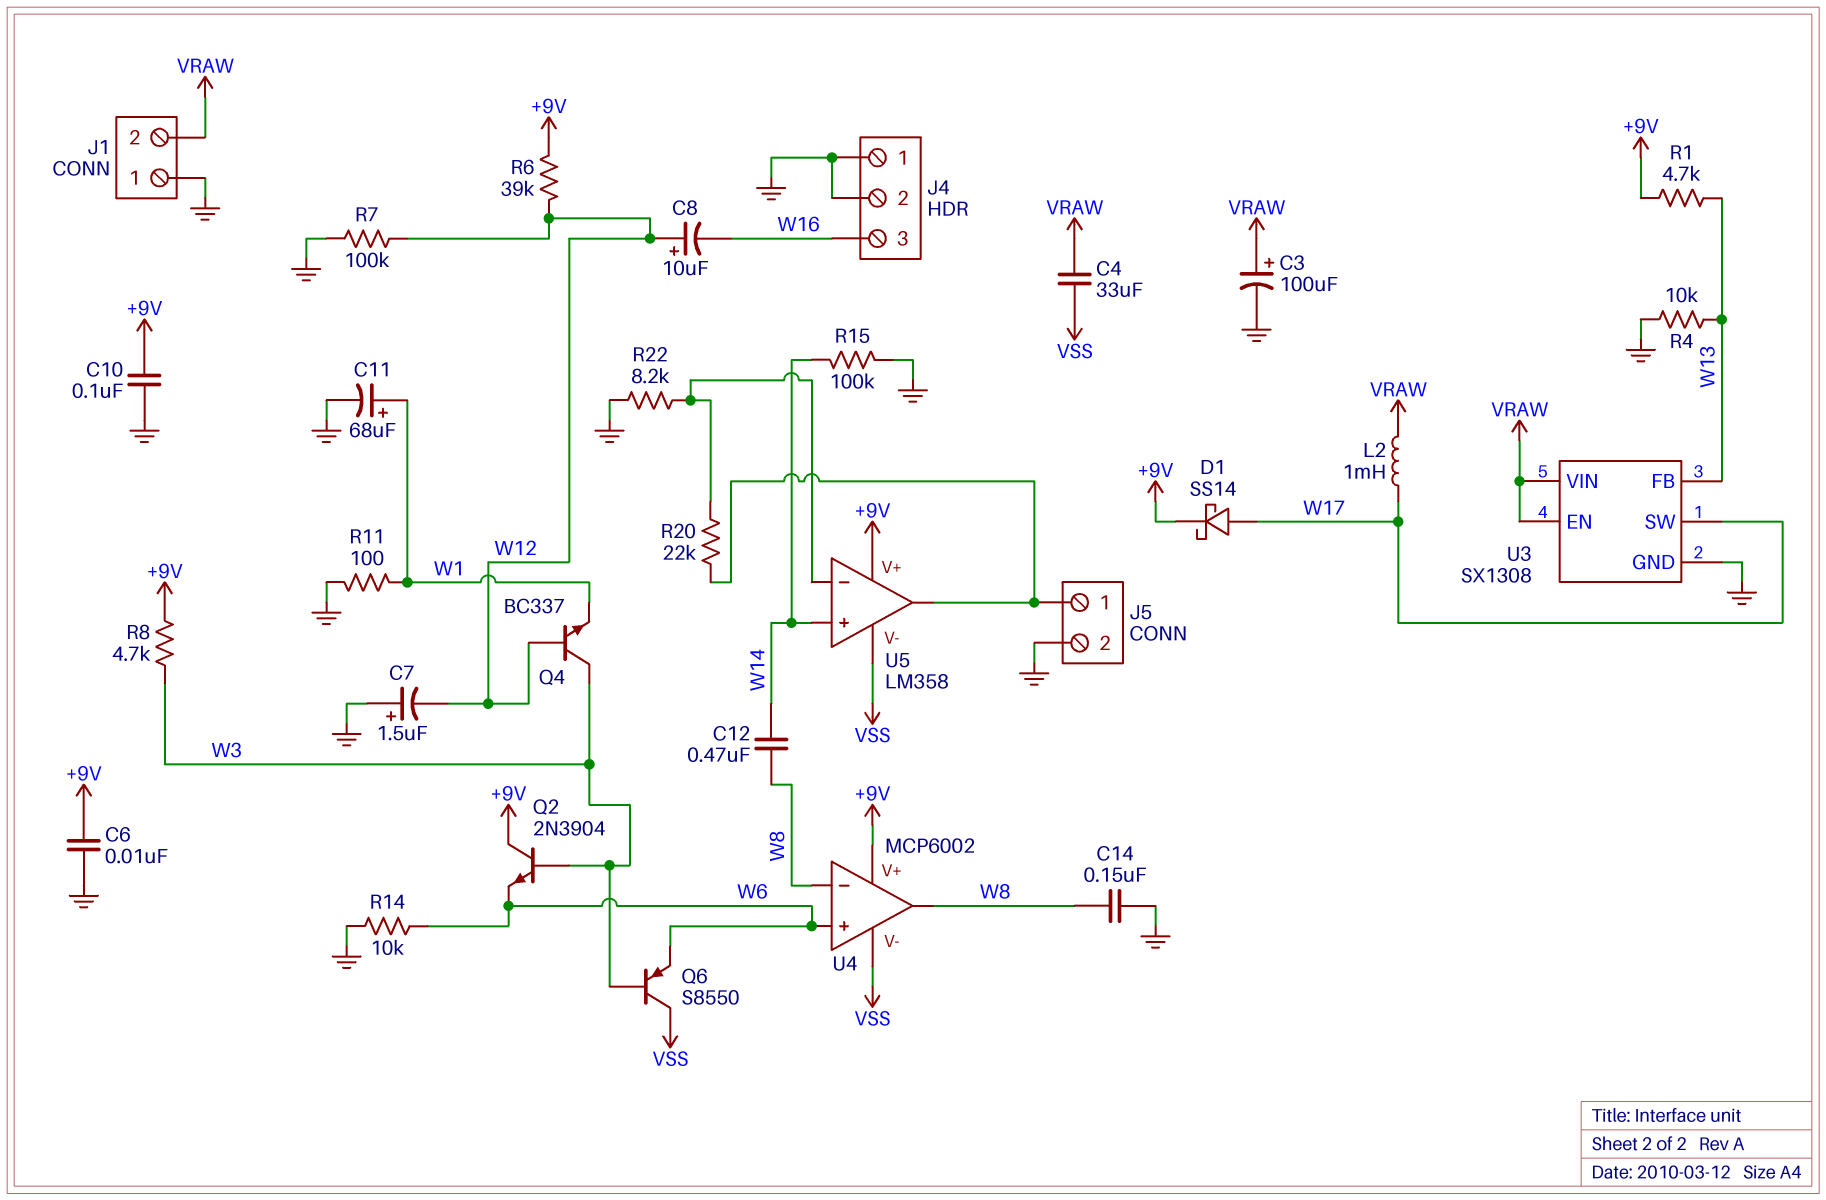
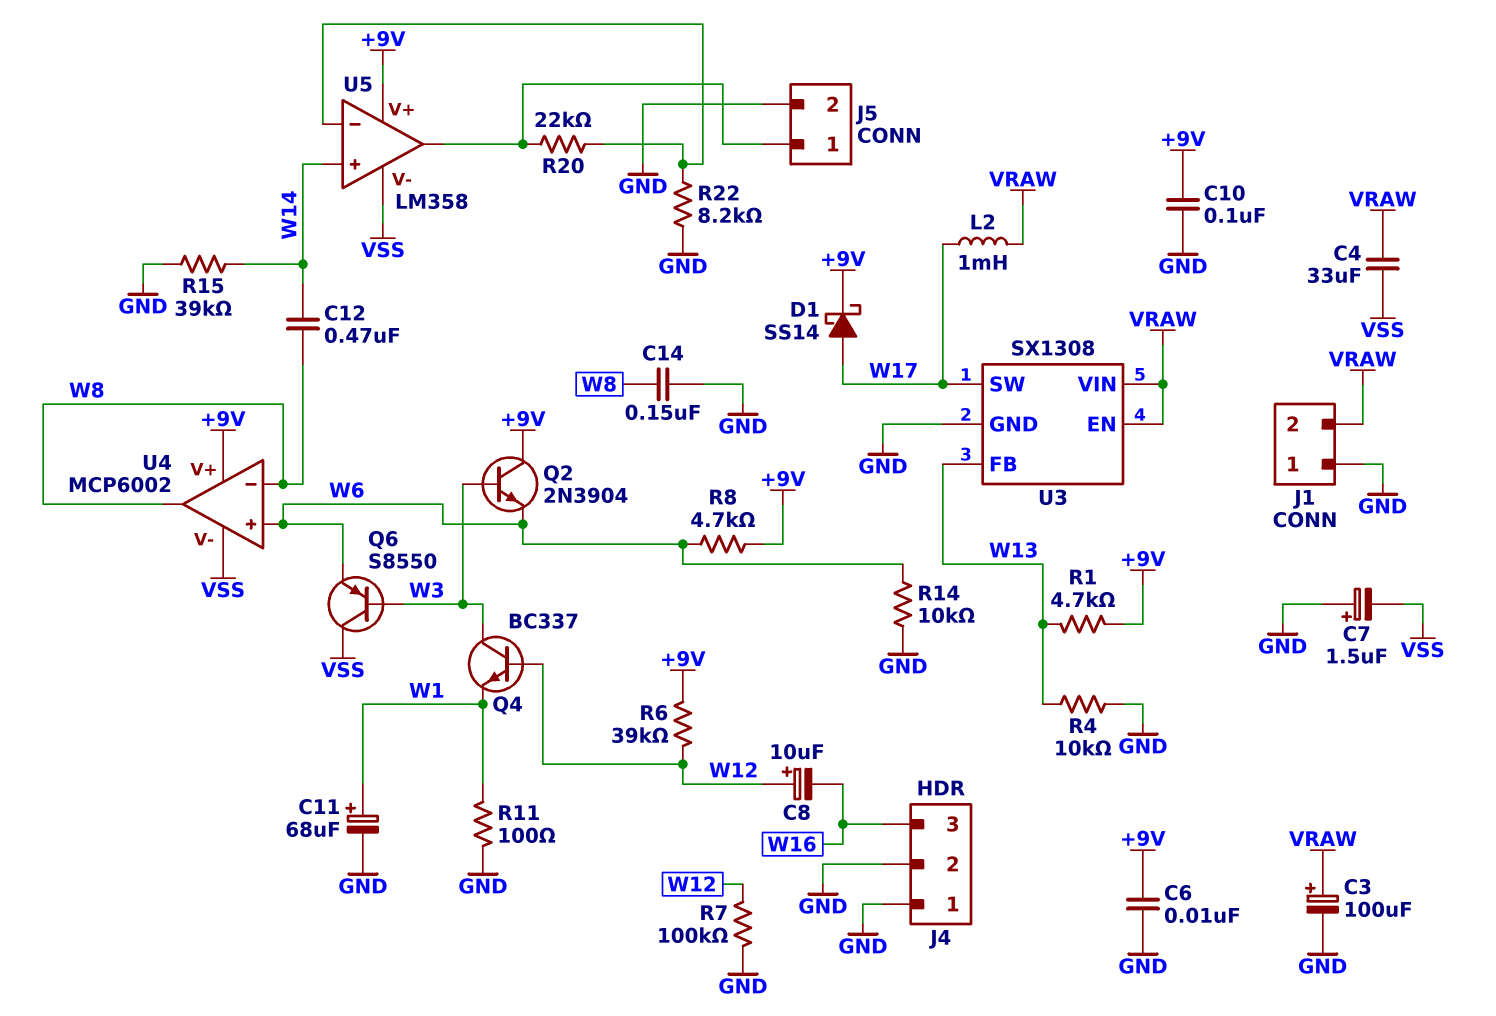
C7: 1.5uF (plus GND, minus W12) -> 1.5uF (plus GND, minus VSS)
R8: 4.7k (+9V, W3) -> 4.7k (+9V, W6)
R15: 100k (GND, W14) -> 39k (GND, W14)

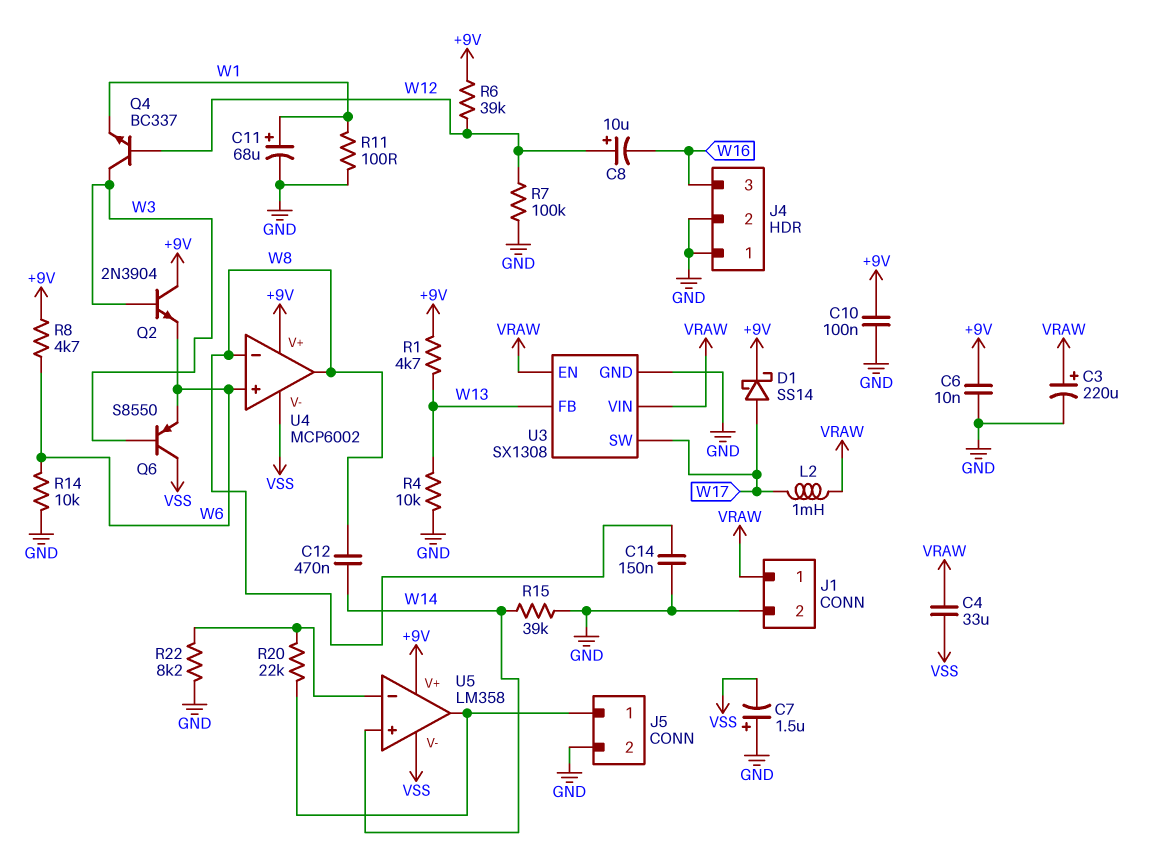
C3: 100uF (plus VRAW, minus GND) -> 220uF (plus VRAW, minus GND)
J1 pin 1: GND -> VRAW
J1 pin 2: VRAW -> GND

